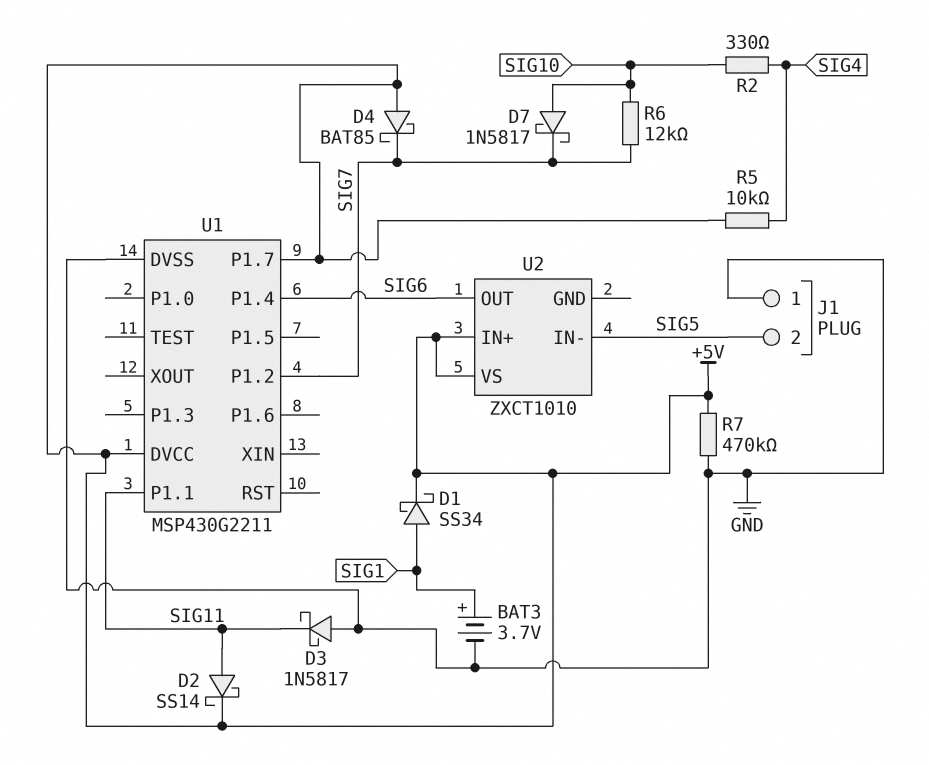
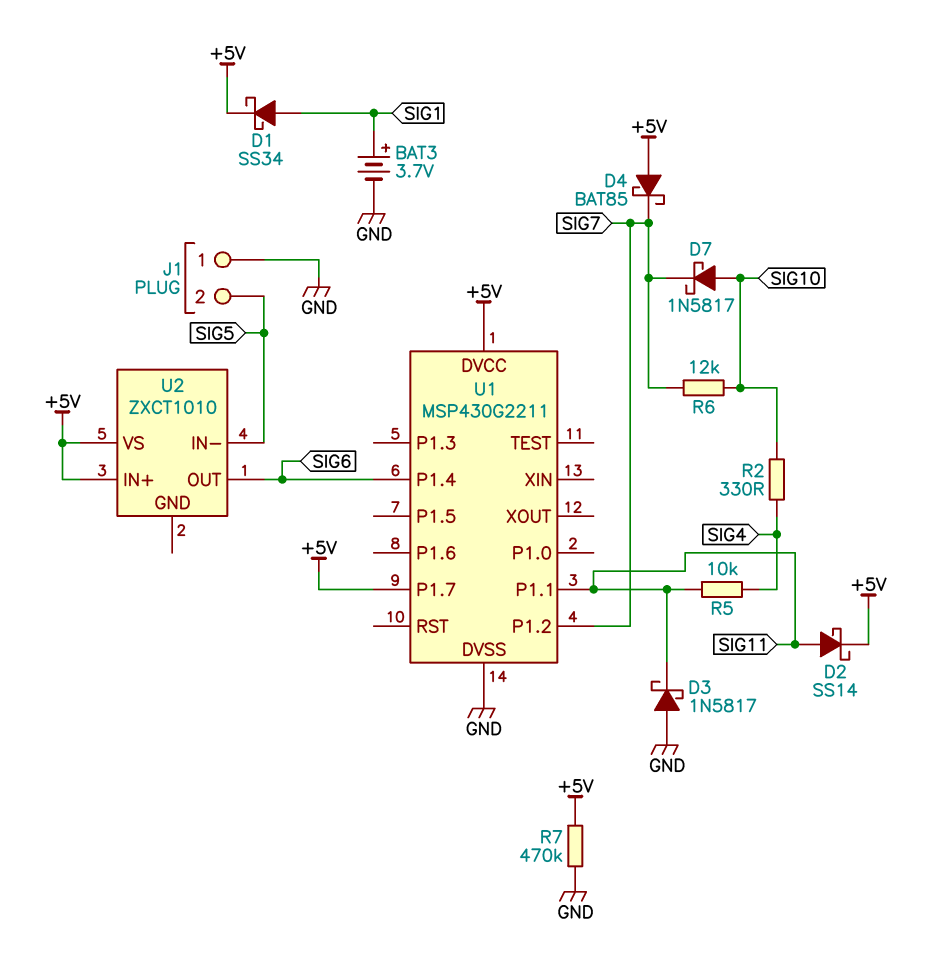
R5: 10k (+5V, SIG4) -> 10k (SIG4, SIG11)

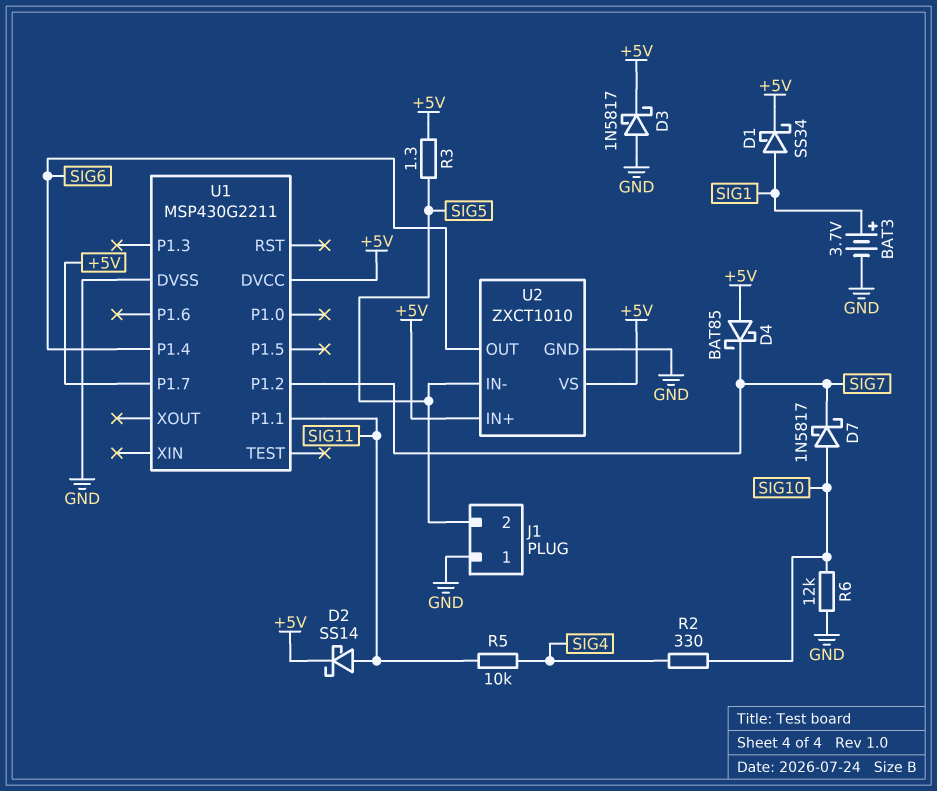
D3: schottky 1N5817 (A GND, K SIG11) -> schottky 1N5817 (A GND, K +5V)
R3: none -> 1.3 (+5V, SIG5)
R6: 12k (SIG7, SIG10) -> 12k (GND, SIG10)
R7: 470k (+5V, GND) -> none
U2 pin GND: none -> GND

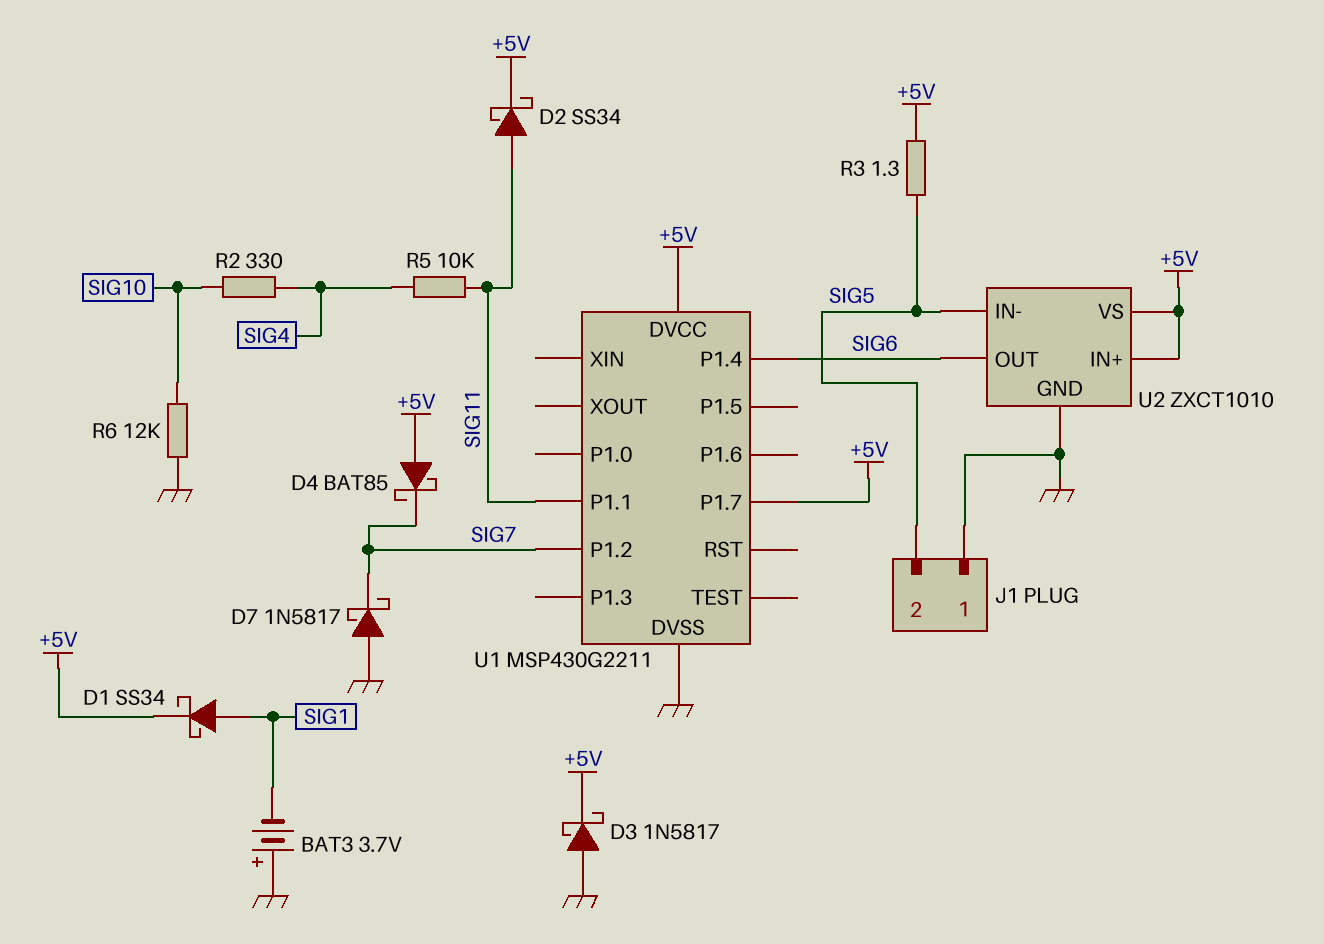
BAT3: 3.7V (plus SIG1, minus GND) -> 3.7V (plus GND, minus SIG1)
D2: schottky SS14 (A SIG11, K +5V) -> schottky SS34 (A SIG11, K +5V)
D7: schottky 1N5817 (A SIG10, K SIG7) -> schottky 1N5817 (A GND, K SIG7)

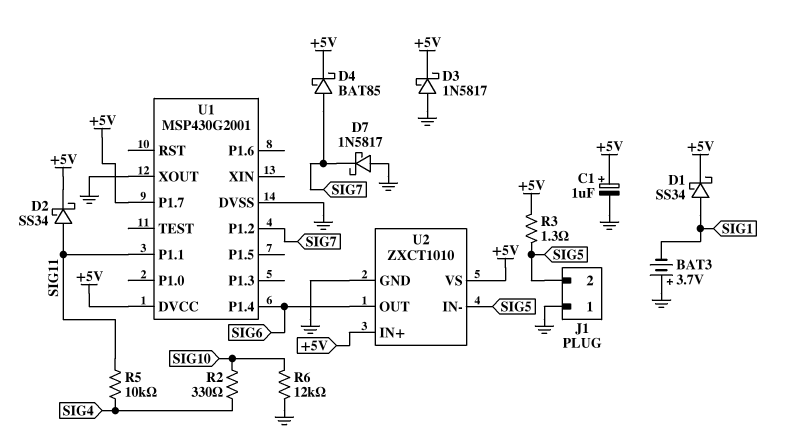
C1: none -> 1uF (plus +5V, minus GND)
D4: schottky BAT85 (A +5V, K SIG7) -> schottky BAT85 (A SIG7, K +5V)
U1: MSP430G2211 -> MSP430G2001
U1 pin XOUT: none -> GND

